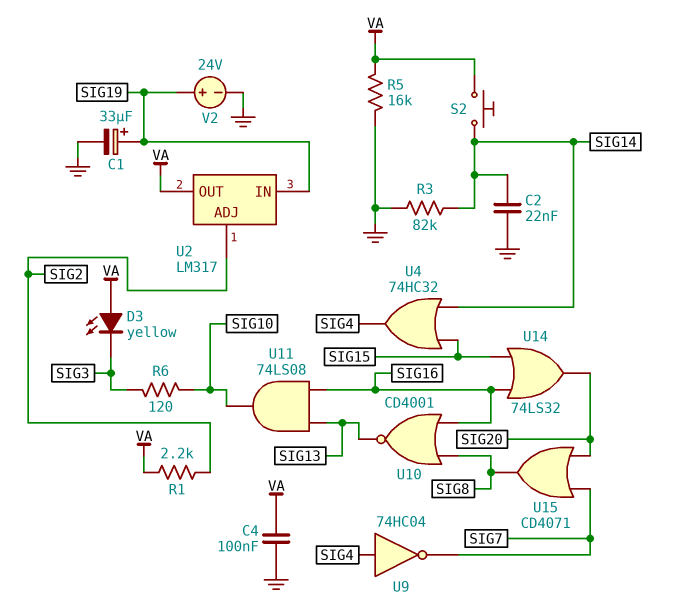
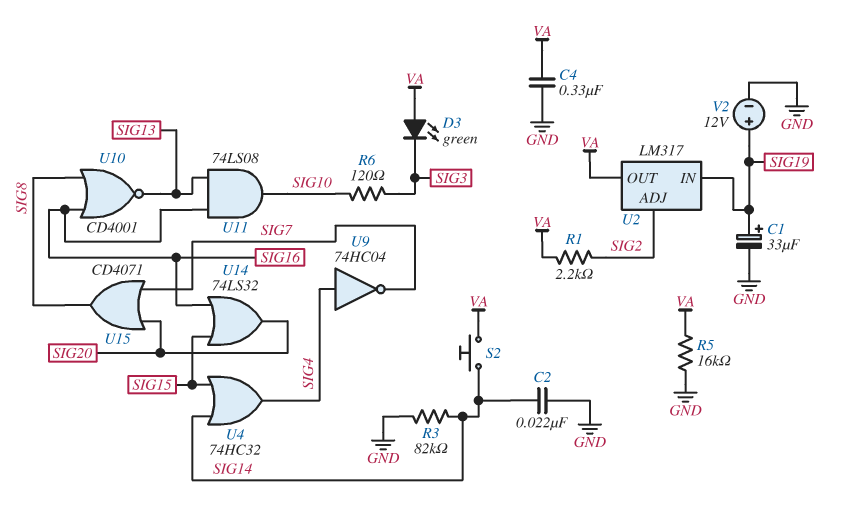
C4: 100nF (GND, VA) -> 330nF (GND, VA)
D3: LED yellow (A VA, K SIG3) -> LED green (A VA, K SIG3)
V2: 24V (plus SIG19, minus GND) -> 12V (plus SIG19, minus GND)

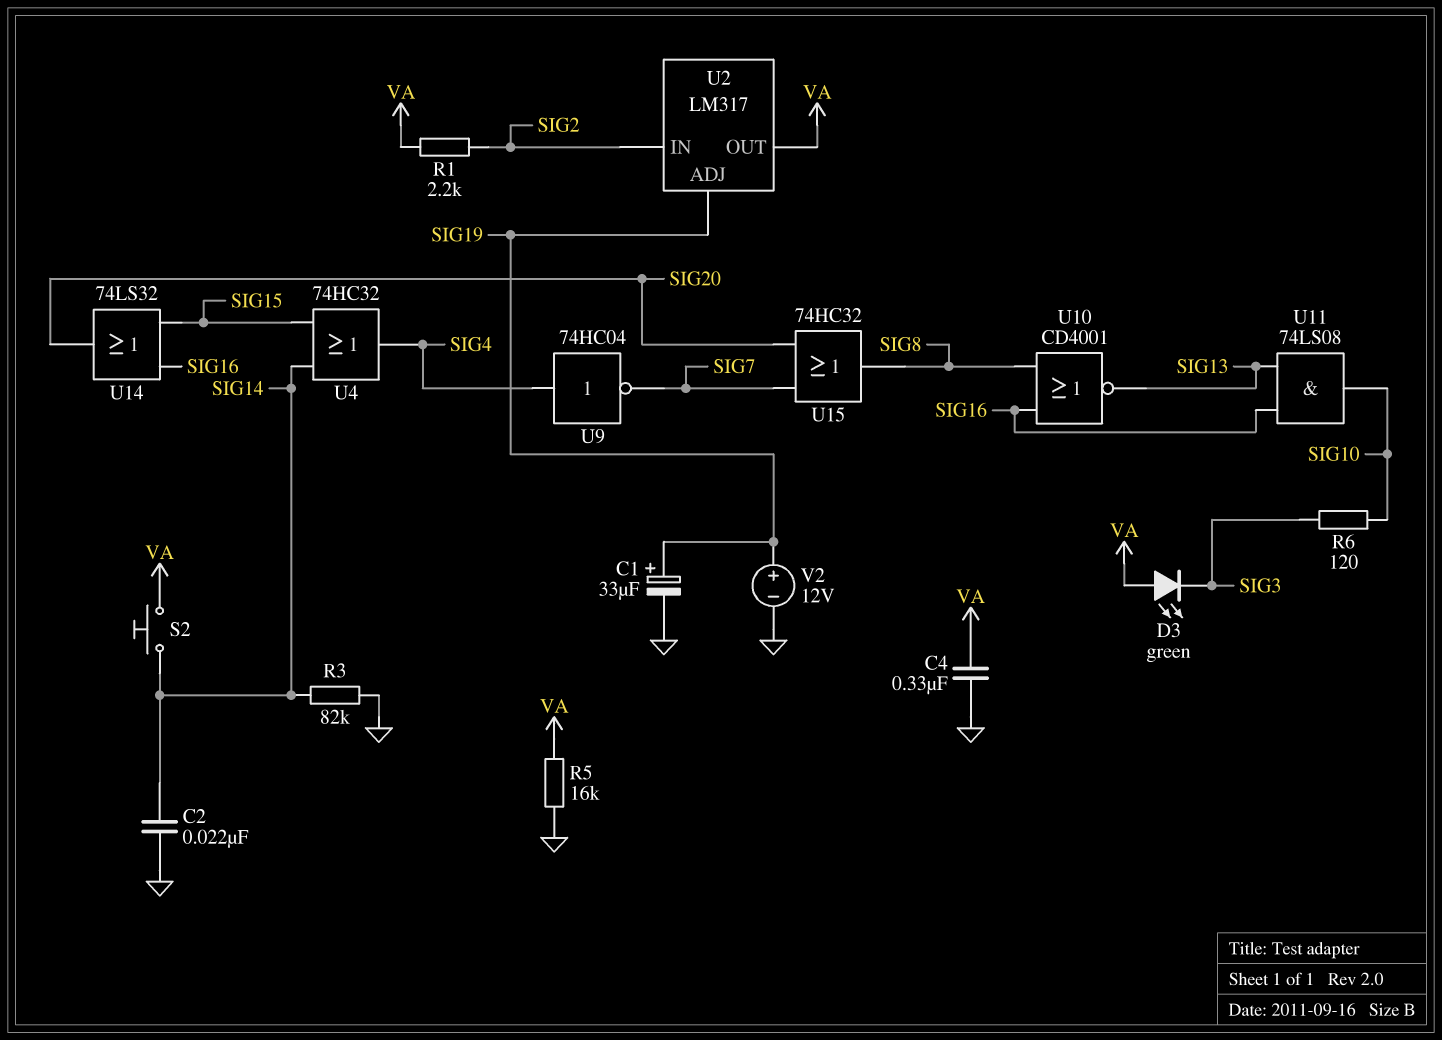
U2 pin ADJ: SIG2 -> SIG19
U2 pin IN: SIG19 -> SIG2
U15: OR CD4071 (in SIG7, in SIG20, out SIG8) -> OR 74HC32 (in SIG7, in SIG20, out SIG8)

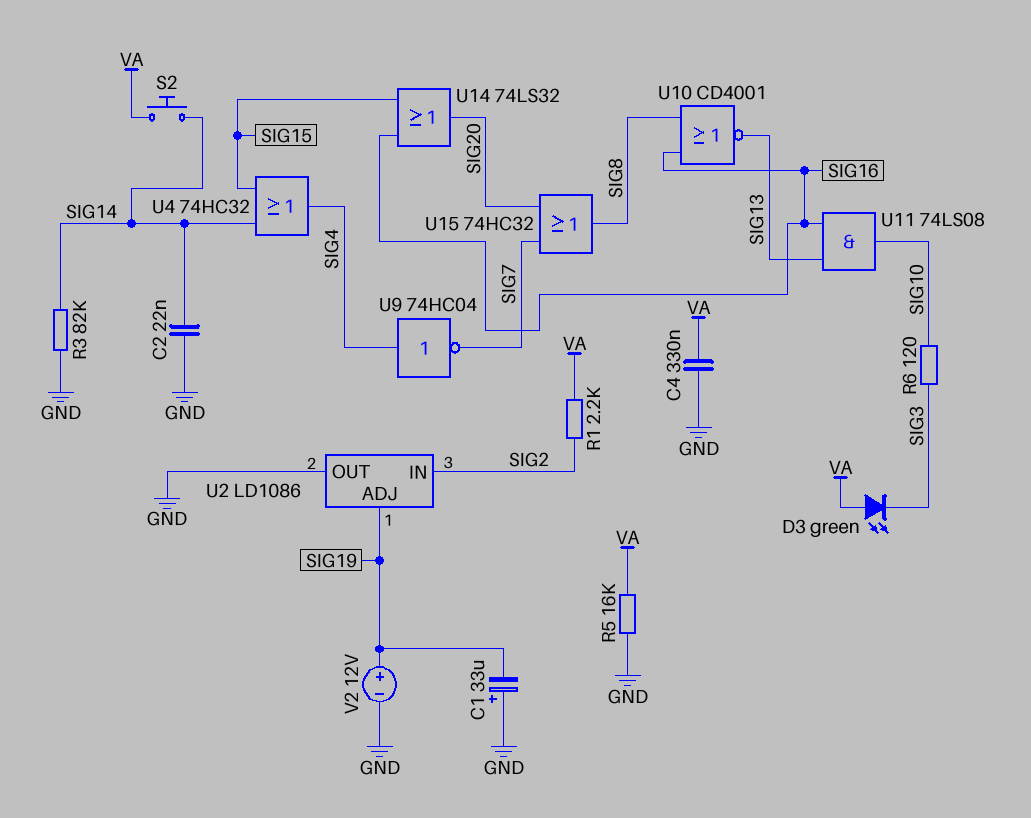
C1: 33uF (plus SIG19, minus GND) -> 33uF (plus GND, minus SIG19)
U2: LM317 -> LD1086
U2 pin OUT: VA -> GND

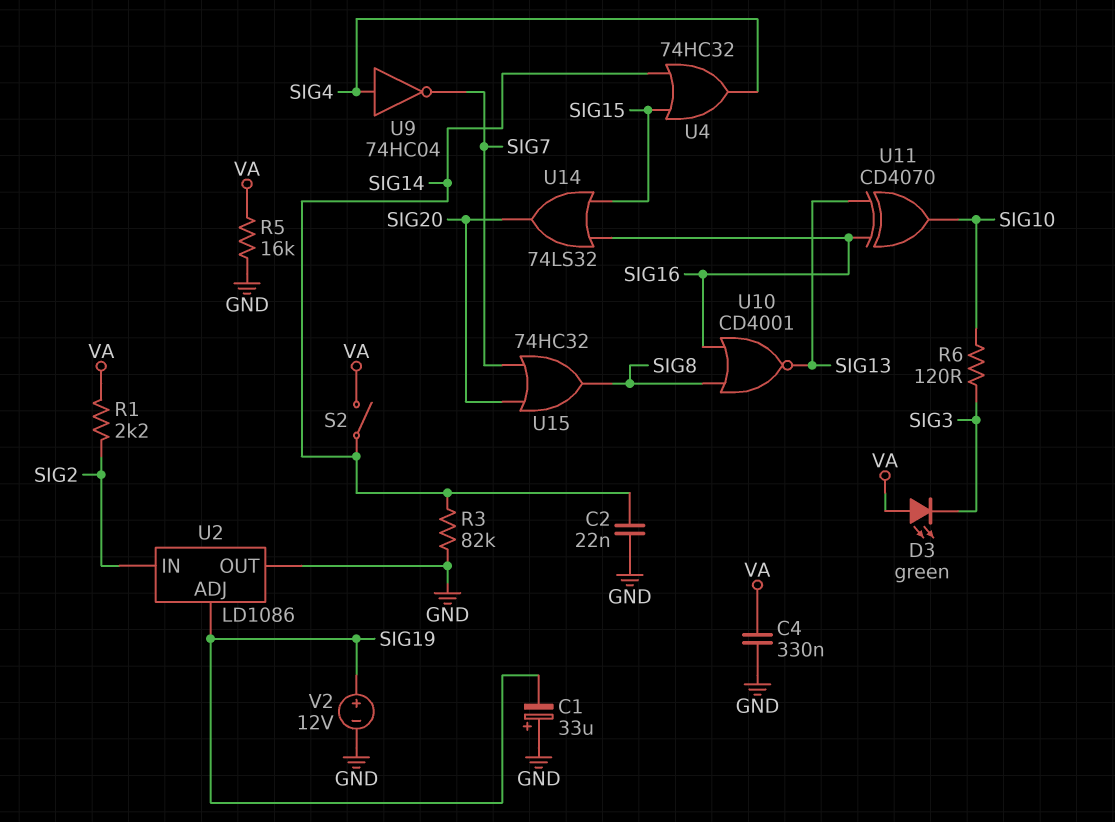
S2: button (SIG14, VA) -> switch (SIG14, VA)
U11: AND 74LS08 (in SIG13, in SIG16, out SIG10) -> XOR CD4070 (in SIG13, in SIG16, out SIG10)

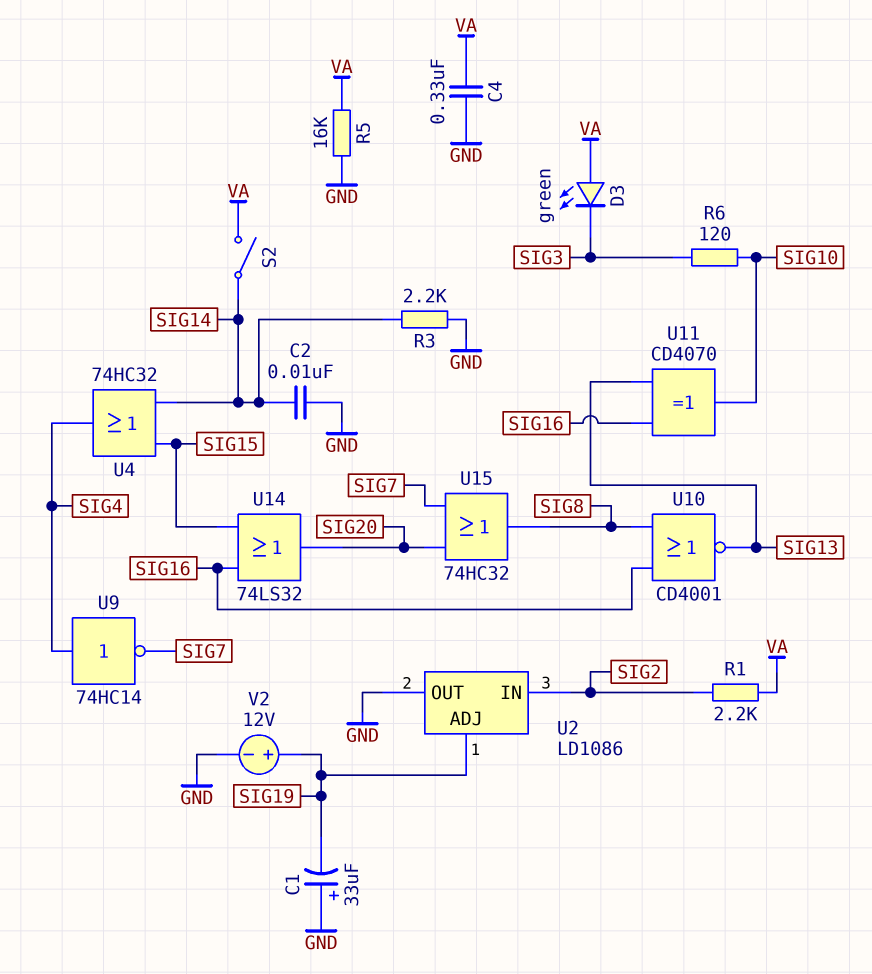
C2: 22nF (GND, SIG14) -> 10nF (GND, SIG14)
R3: 82k (GND, SIG14) -> 2.2k (GND, SIG14)
U9: NOT 74HC04 (in SIG4, out SIG7) -> NOT 74HC14 (in SIG4, out SIG7)

